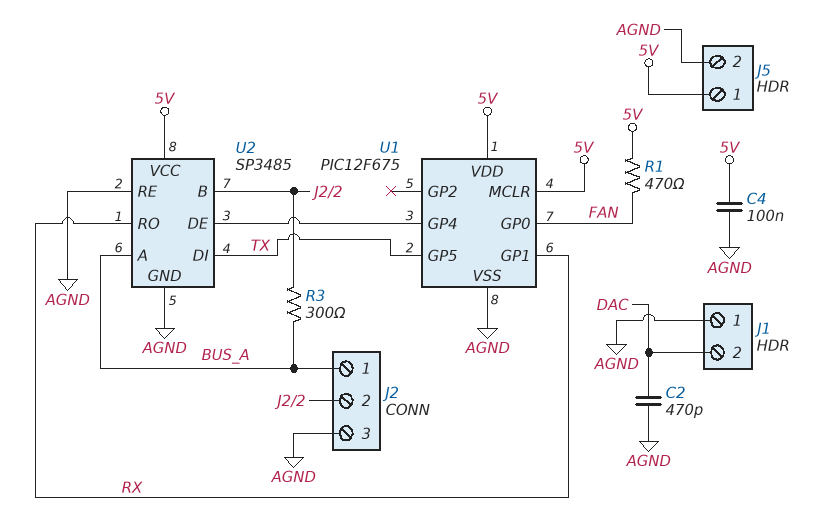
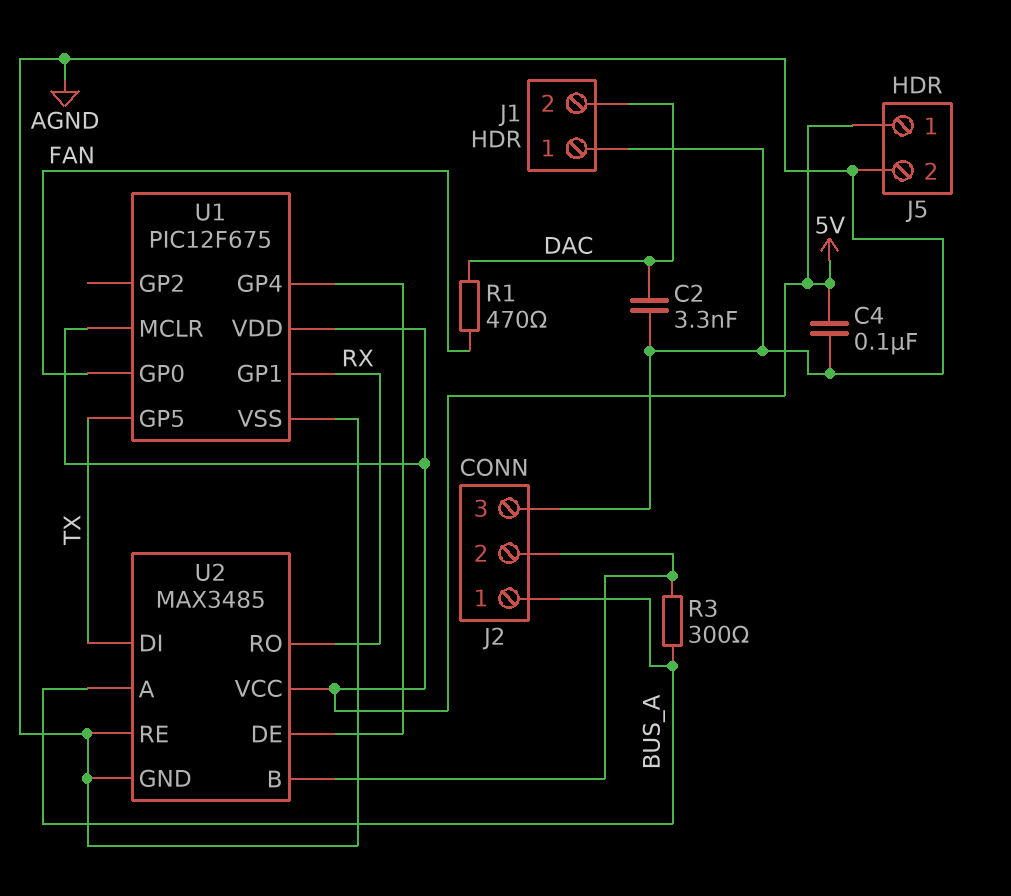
C2: 470pF (AGND, DAC) -> 3.3nF (AGND, DAC)
R1: 470 (5V, FAN) -> 470 (DAC, FAN)
U2: SP3485 -> MAX3485

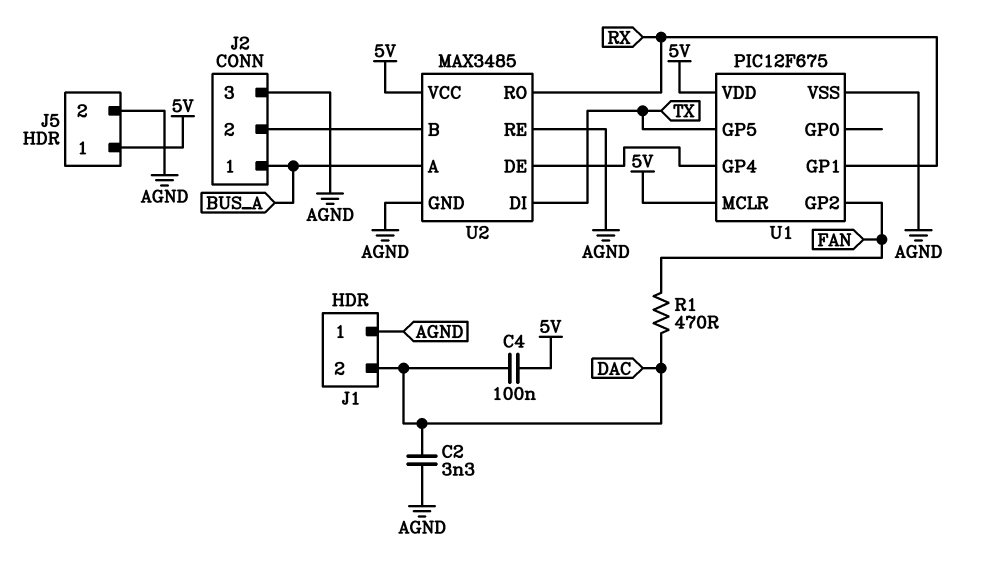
C4: 100nF (5V, AGND) -> 100nF (5V, DAC)
R3: 300 (BUS_A, J2/2) -> none
U1 pin GP0: FAN -> none
U1 pin GP2: none -> FAN

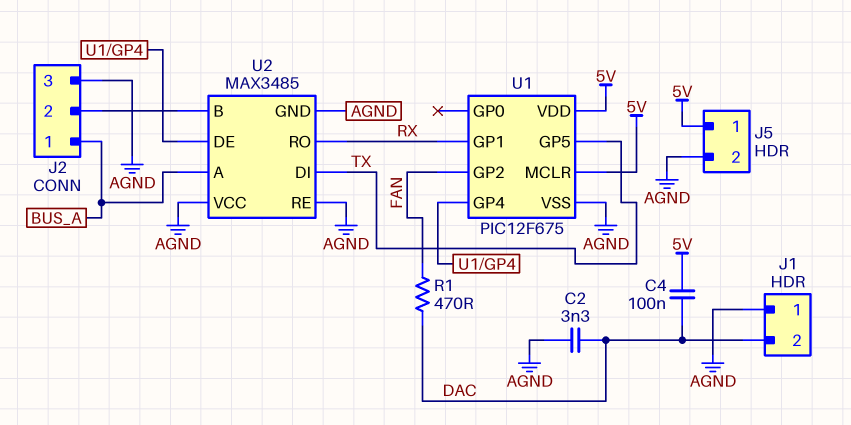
U2 pin VCC: 5V -> AGND

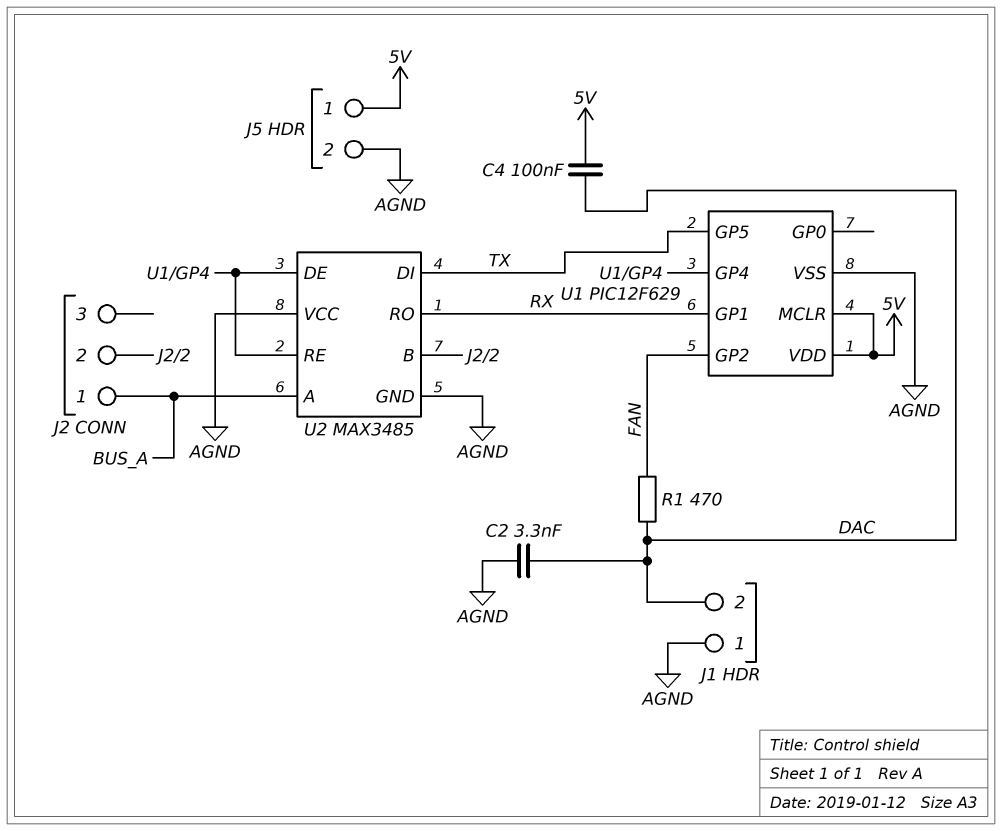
J2 pin 3: AGND -> none
U1: PIC12F675 -> PIC12F629
U2 pin RE: AGND -> U1/GP4

